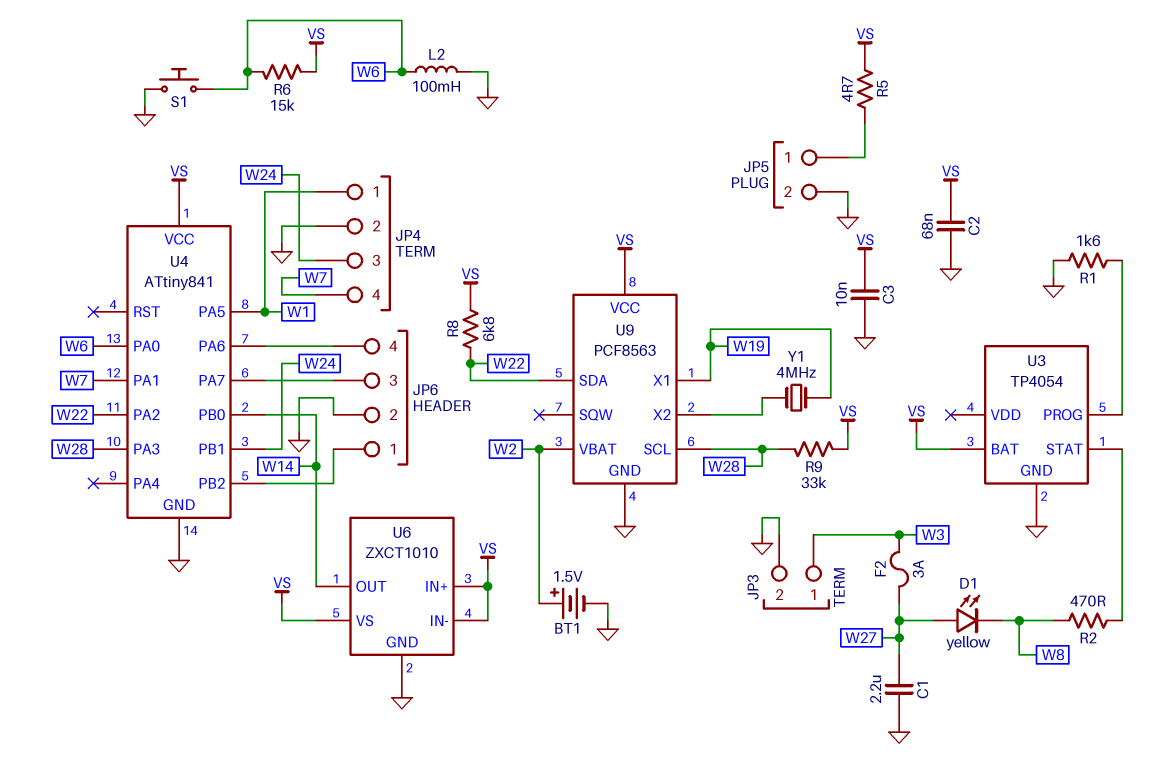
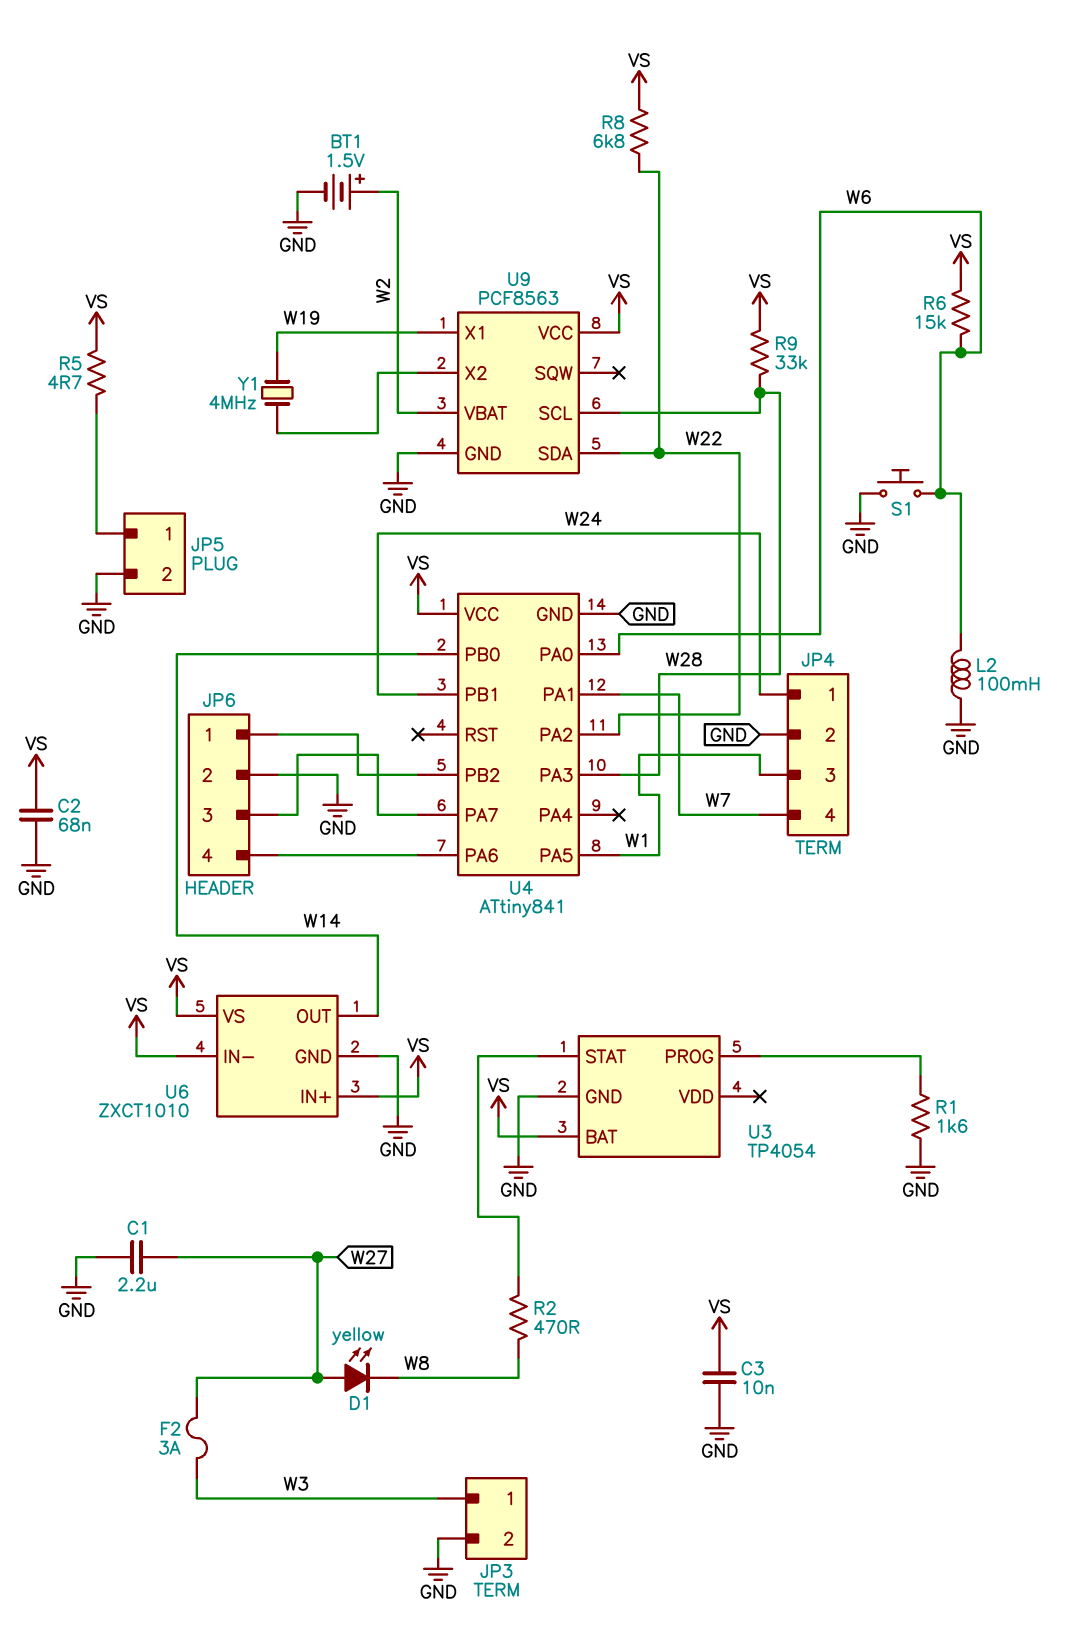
JP4 pin 1: W1 -> W24
JP4 pin 3: W24 -> W1

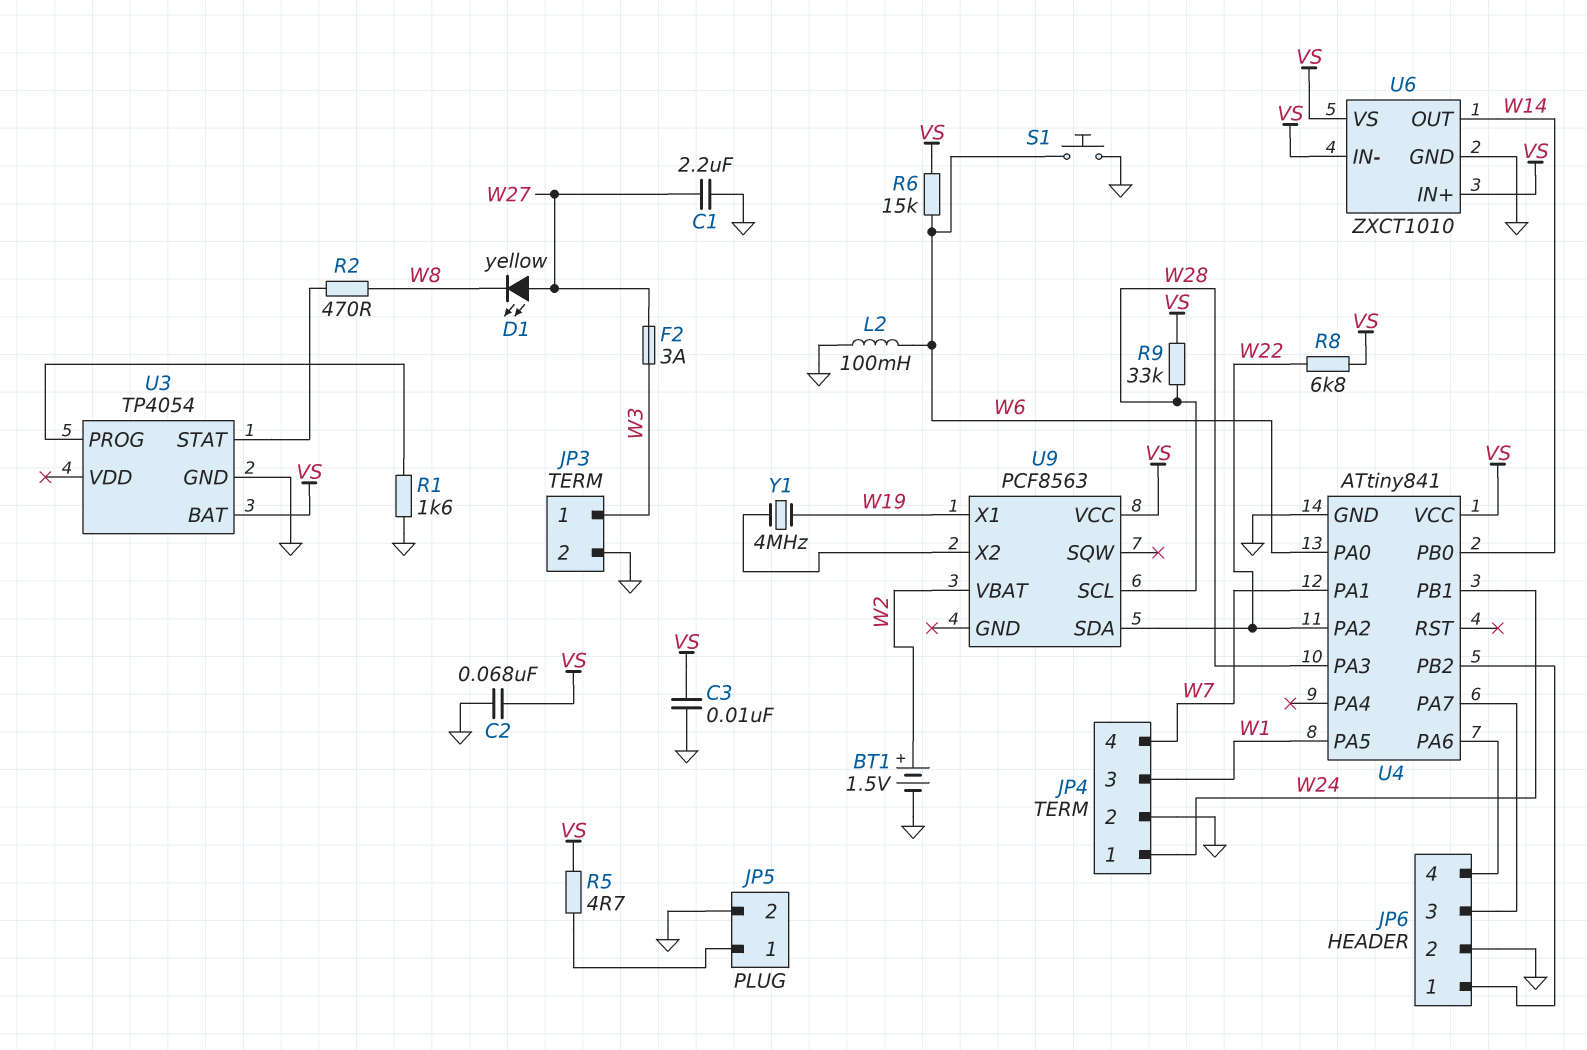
U9 pin GND: GND -> none

